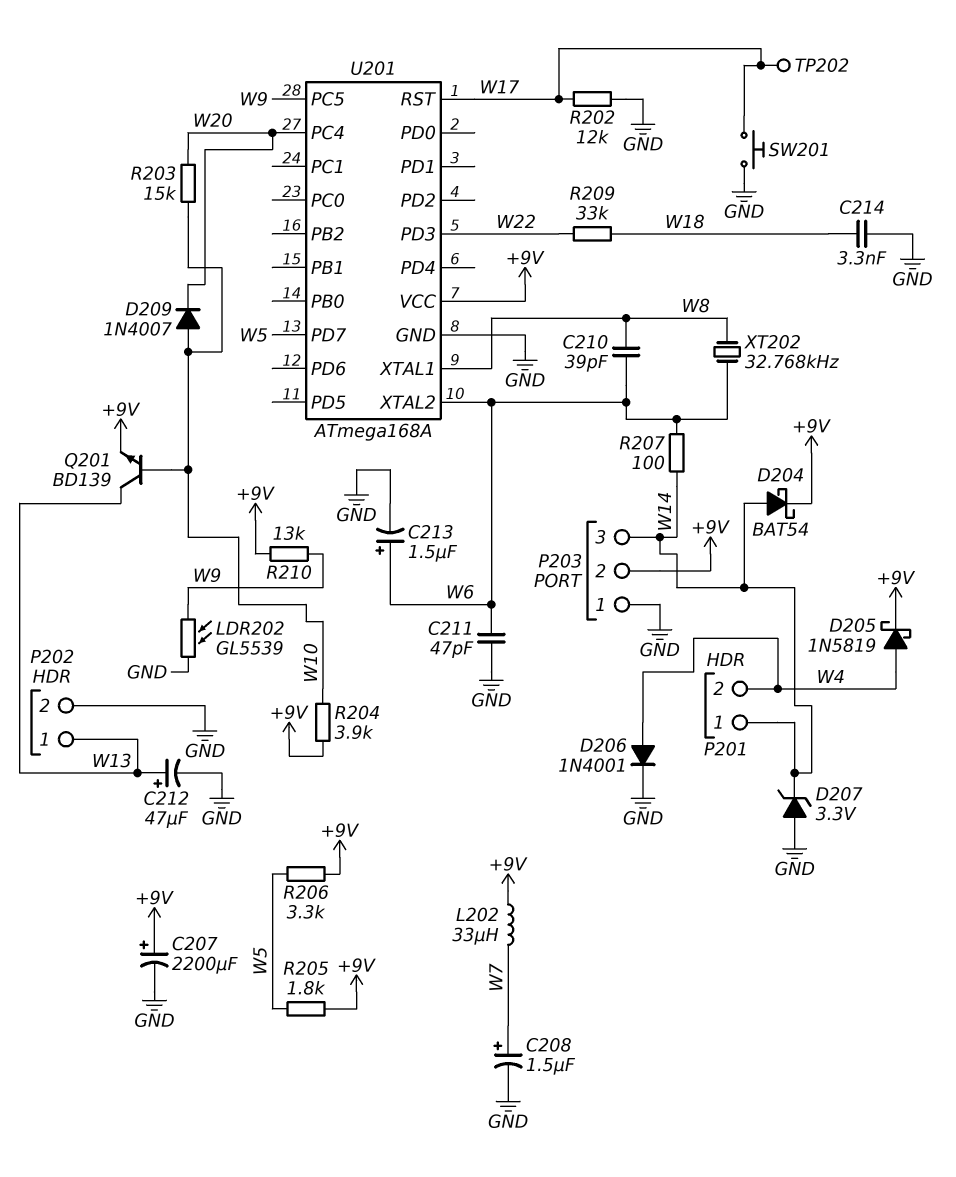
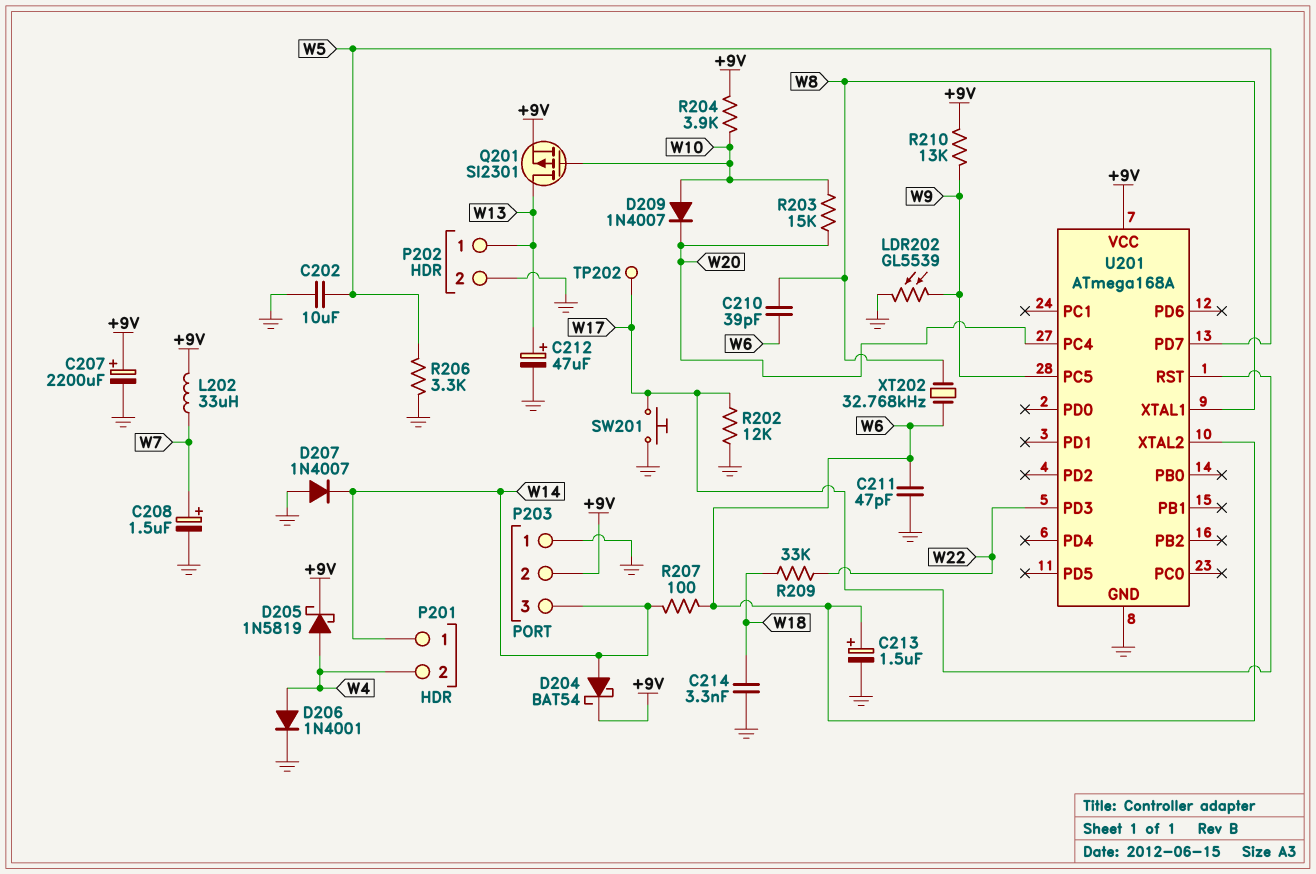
C202: none -> 10uF (GND, W5)
D207: zener 3.3V (A GND, K W14) -> diode 1N4007 (A GND, K W14)
Q201: NPN BD139 (B W10, C W13, E +9V) -> PMOS SI2301 (G W10, D W13, S +9V)
R205: 1.8k (+9V, W5) -> none
R206: 3.3k (+9V, W5) -> 3.3k (GND, W5)

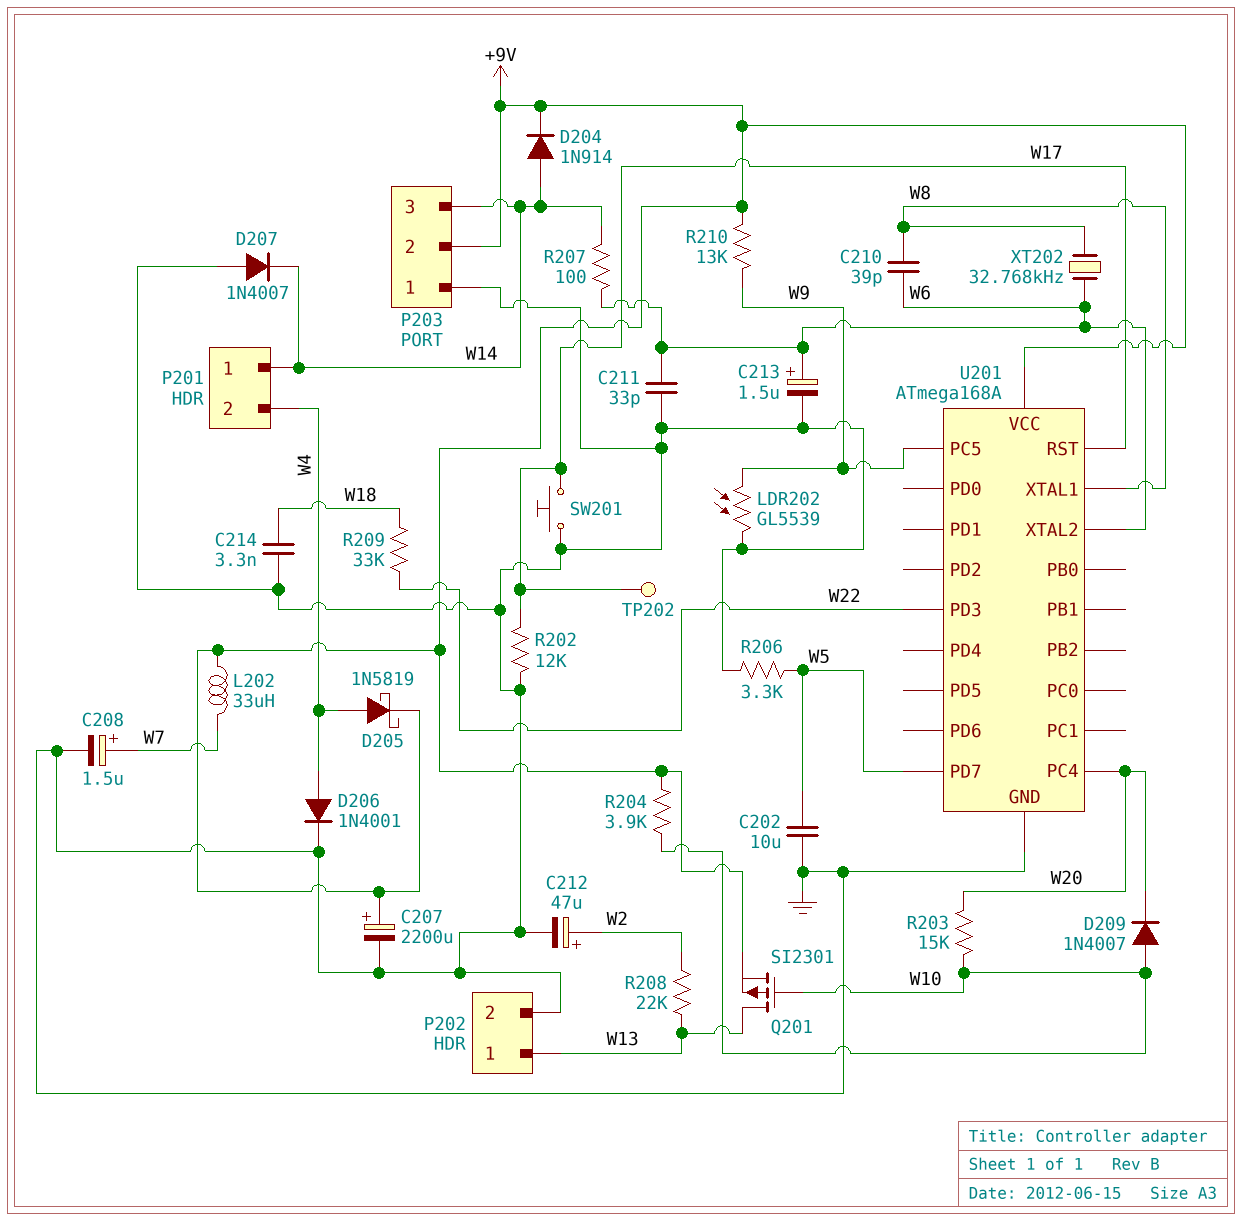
C211: 47pF (GND, W6) -> 33pF (GND, W6)
C212: 47uF (plus W13, minus GND) -> 47uF (plus W2, minus GND)
D204: schottky BAT54 (A W14, K +9V) -> diode 1N914 (A W14, K +9V)
R208: none -> 22k (W2, W13)

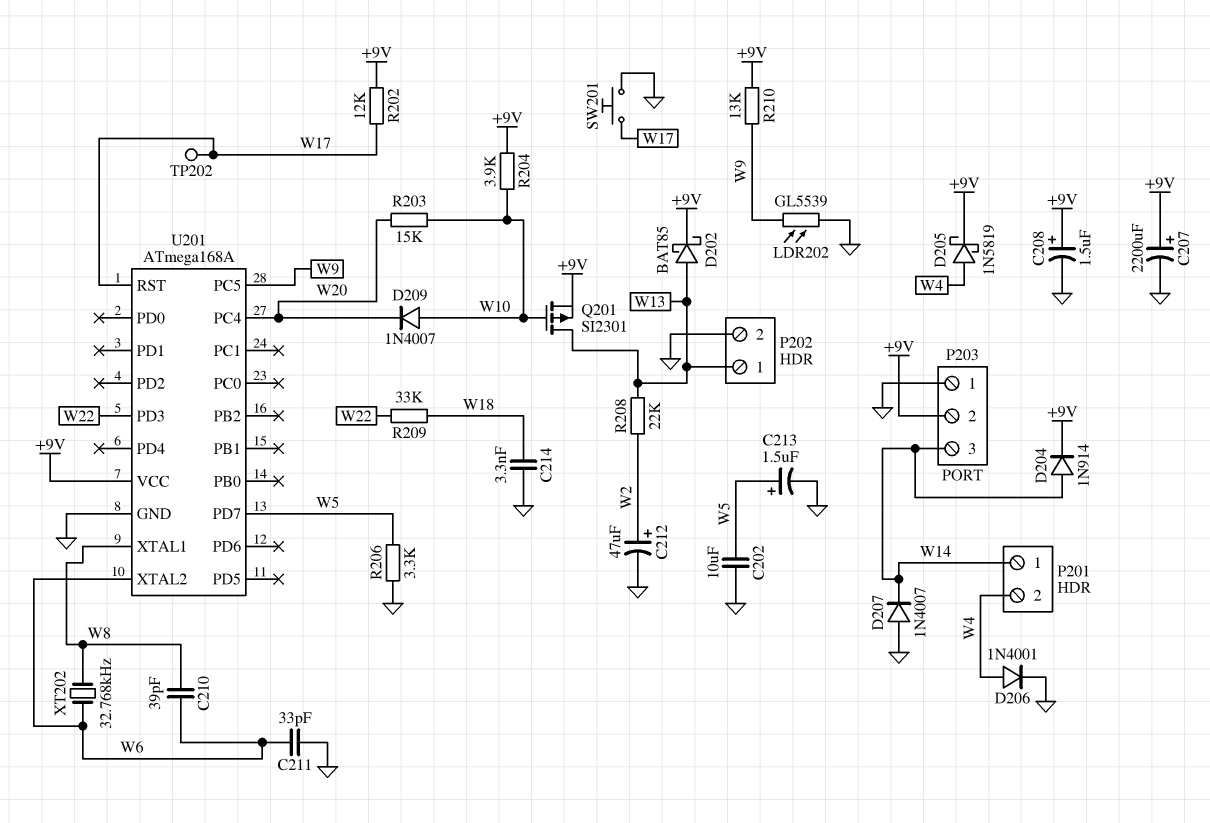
C208: 1.5uF (plus W7, minus GND) -> 1.5uF (plus +9V, minus GND)
C213: 1.5uF (plus W6, minus GND) -> 1.5uF (plus W5, minus GND)
D202: none -> schottky BAT85 (A W13, K +9V)
L202: 33uH (+9V, W7) -> none
R202: 12k (GND, W17) -> 12k (+9V, W17)
R207: 100 (W6, W14) -> none

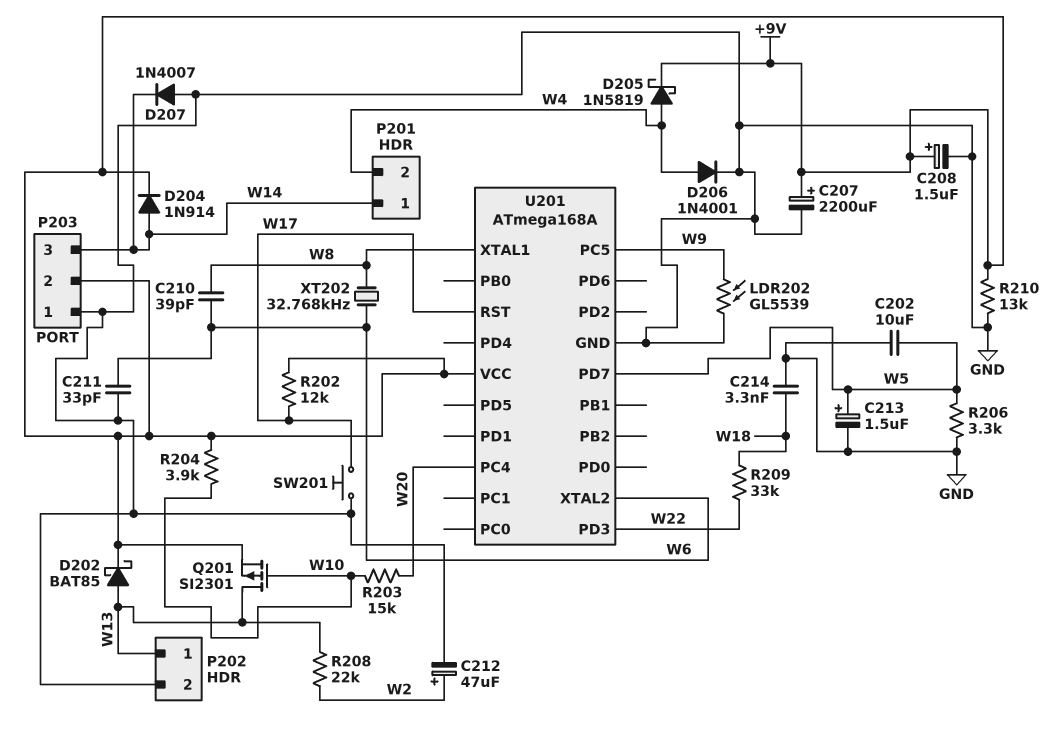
D209: diode 1N4007 (A W10, K W20) -> none
R210: 13k (+9V, W9) -> 13k (+9V, GND)
TP202: test point (W17) -> none

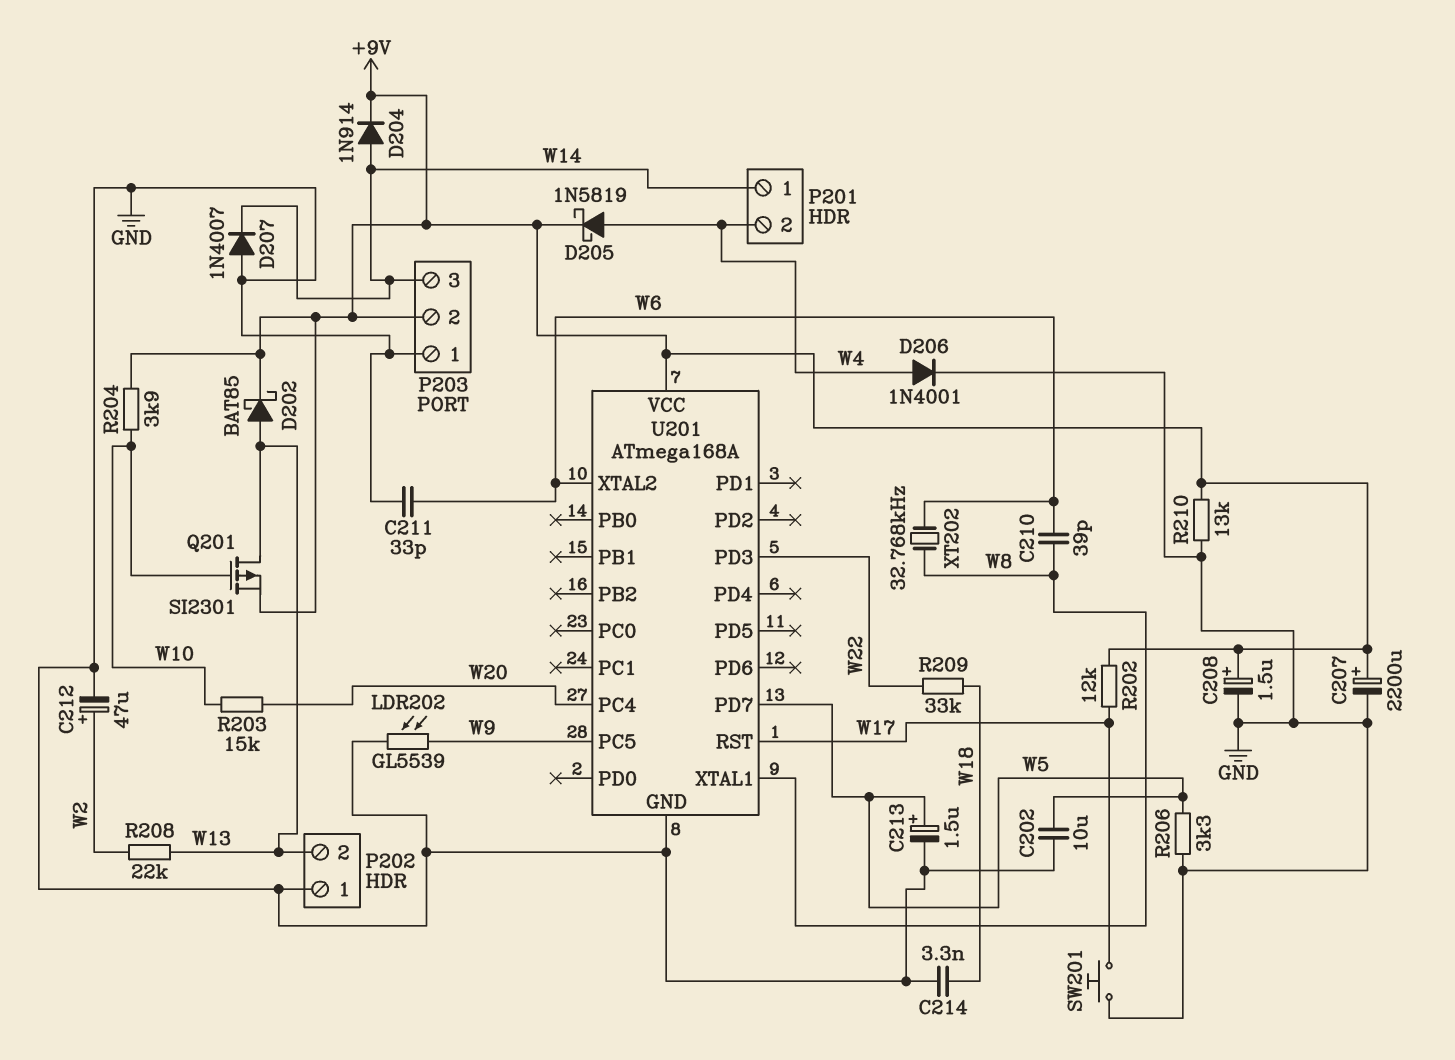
P202 pin 1: W13 -> GND
P202 pin 2: GND -> W13

